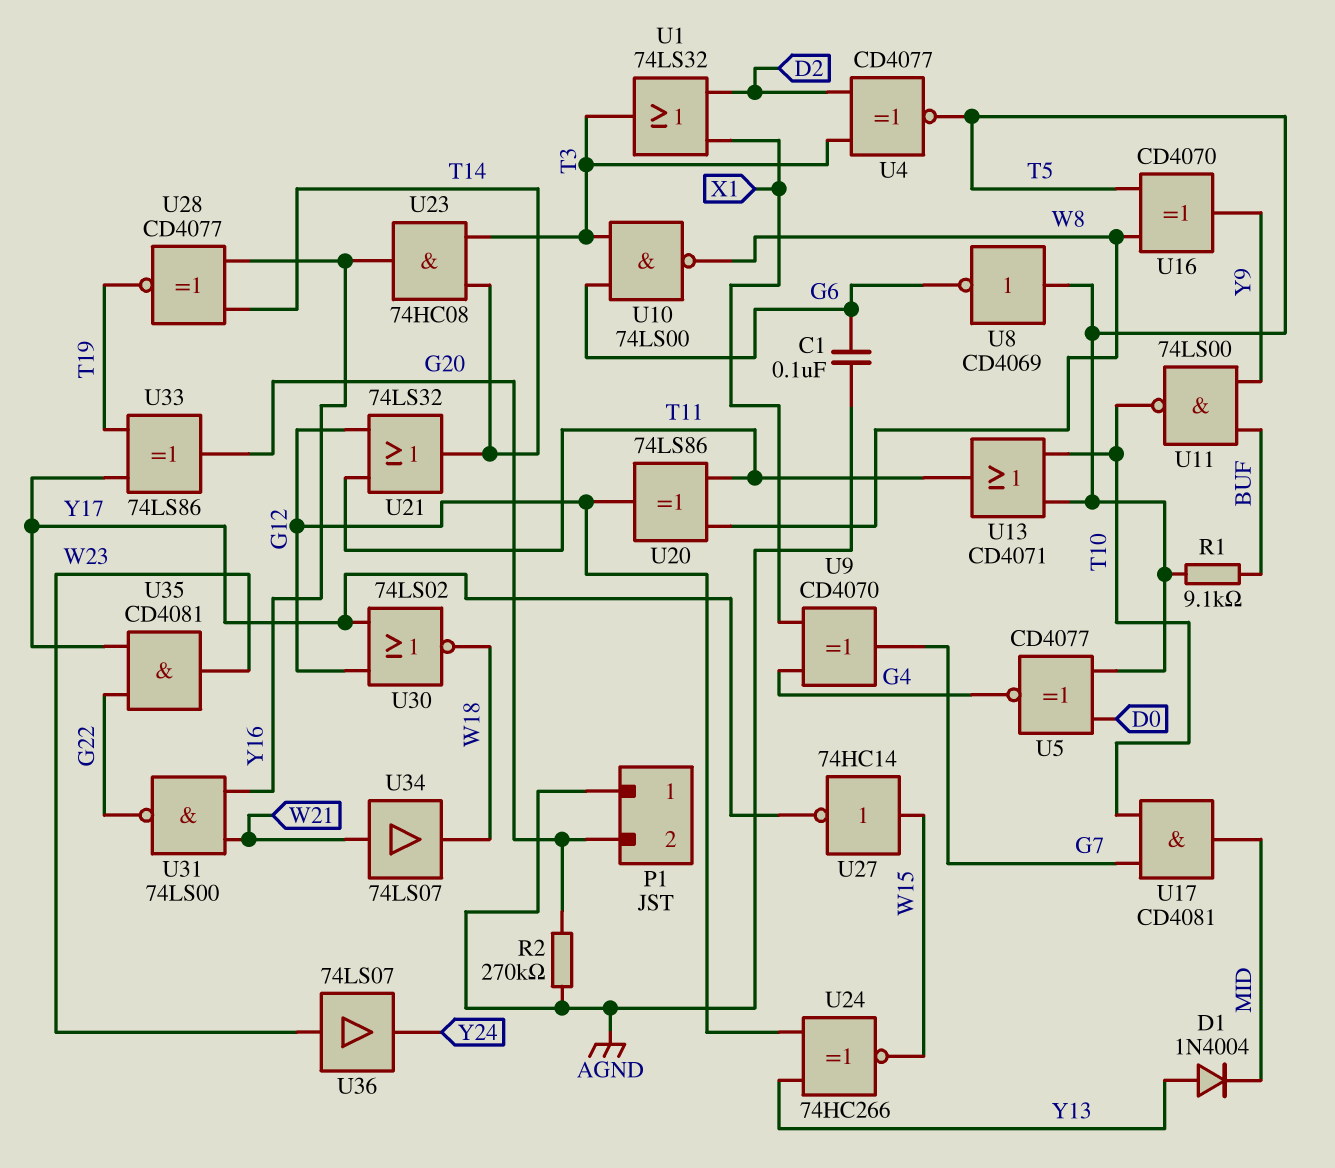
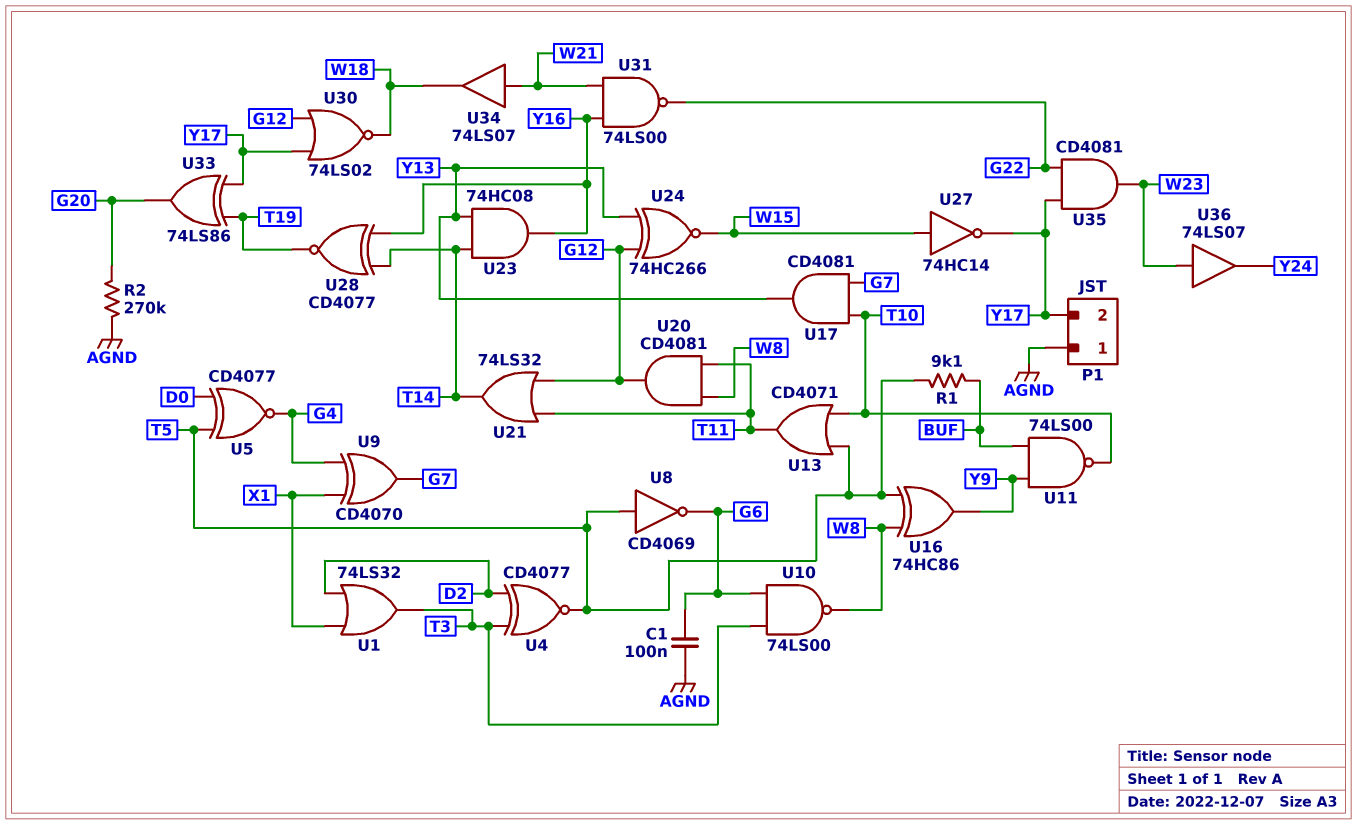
D1: diode 1N4004 (A Y13, K MID) -> none
P1 pin 2: G20 -> Y17
U16: XOR CD4070 (in T5, in W8, out Y9) -> XOR 74HC86 (in T5, in W8, out Y9)
U17: AND CD4081 (in G7, in T10, out MID) -> AND CD4081 (in G7, in T10, out Y13)
U20: XOR 74LS86 (in T11, in W8, out G12) -> AND CD4081 (in T11, in W8, out G12)
U23: AND 74HC08 (in T3, in T14, out Y16) -> AND 74HC08 (in T14, in Y13, out Y16)

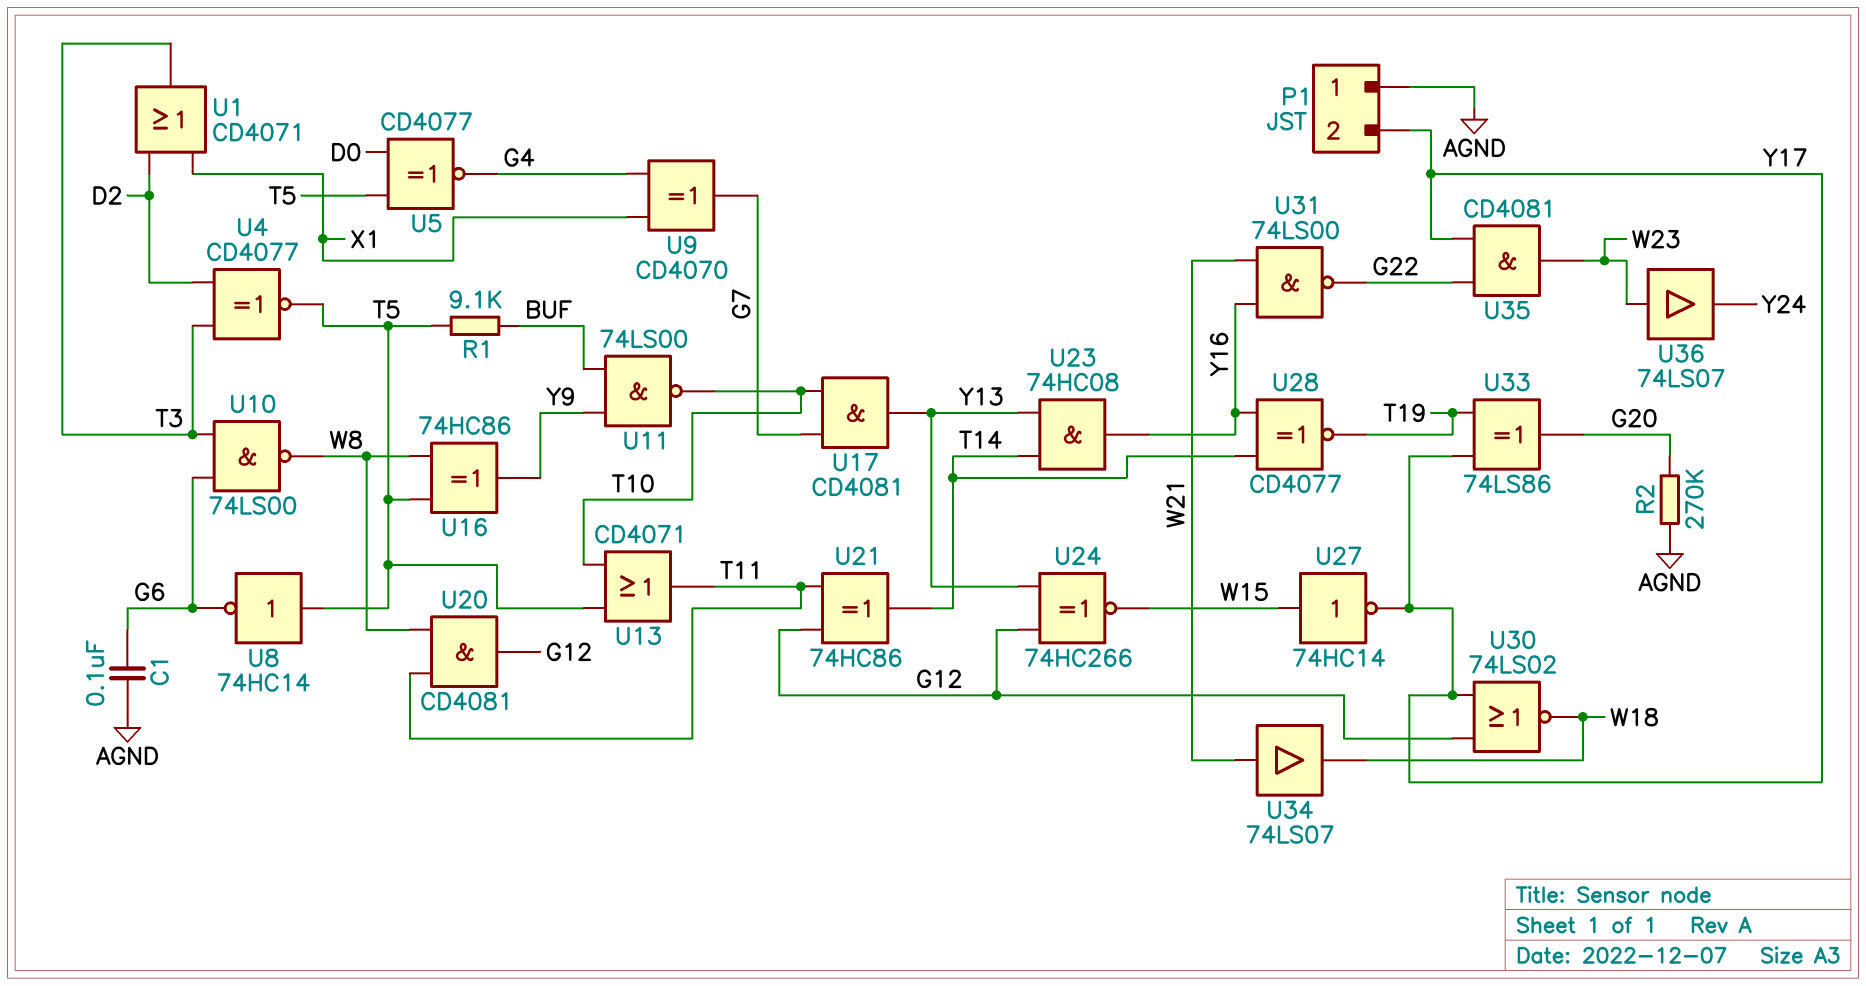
U1: OR 74LS32 (in D2, in X1, out T3) -> OR CD4071 (in D2, in X1, out T3)
U8: NOT CD4069 (in T5, out G6) -> NOT 74HC14 (in T5, out G6)
U21: OR 74LS32 (in G12, in T11, out T14) -> XOR 74HC86 (in G12, in T11, out T14)

